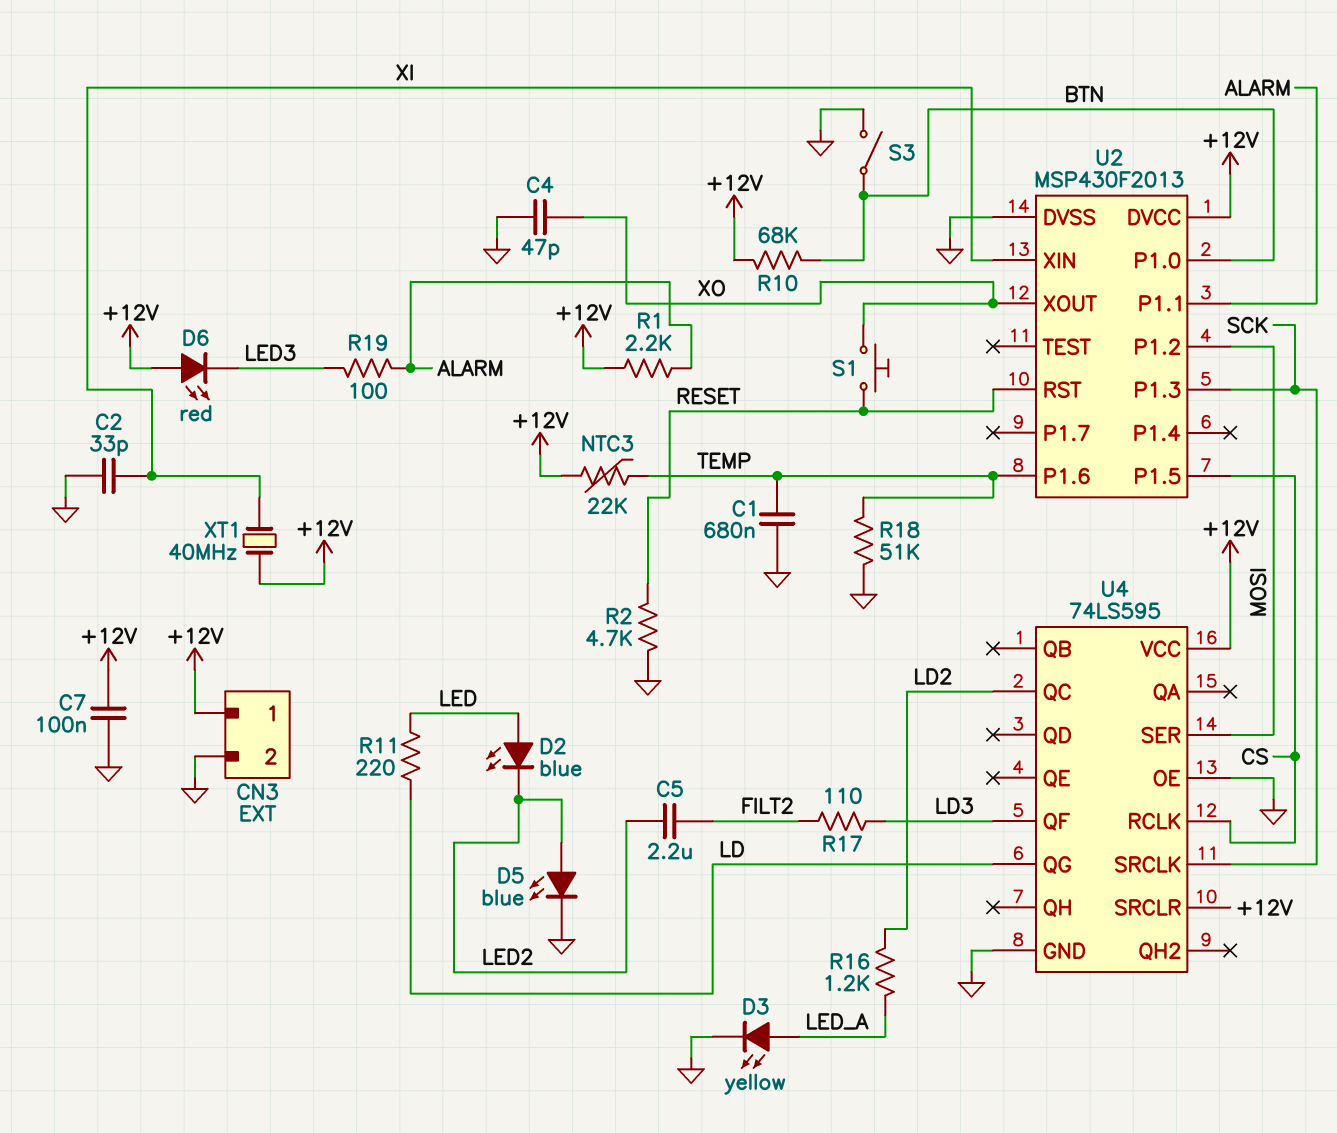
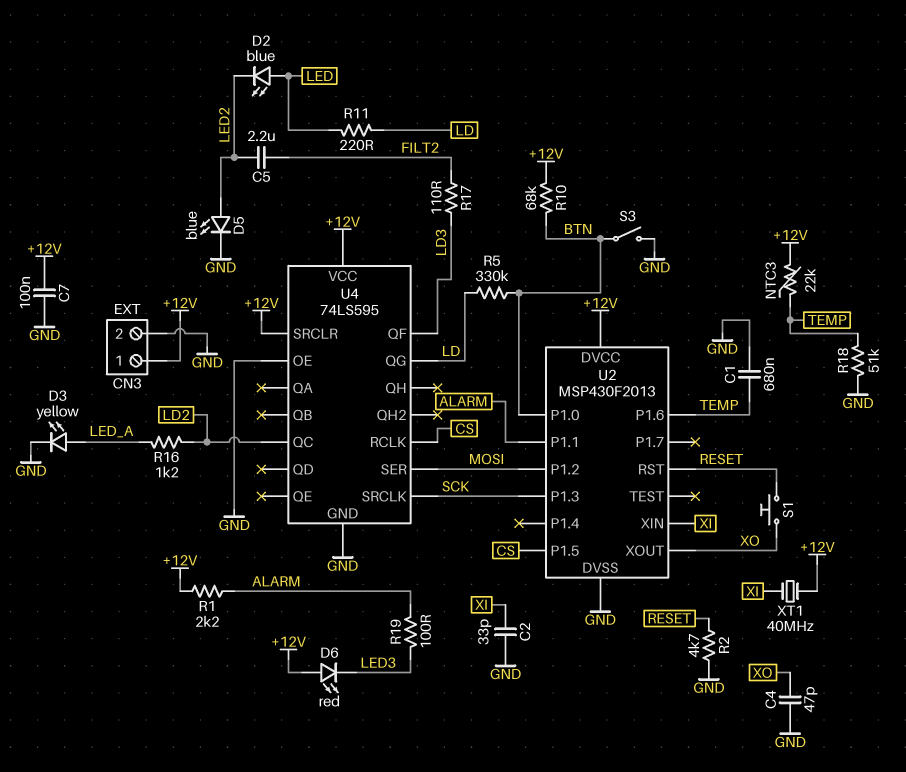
R5: none -> 330k (BTN, LD)

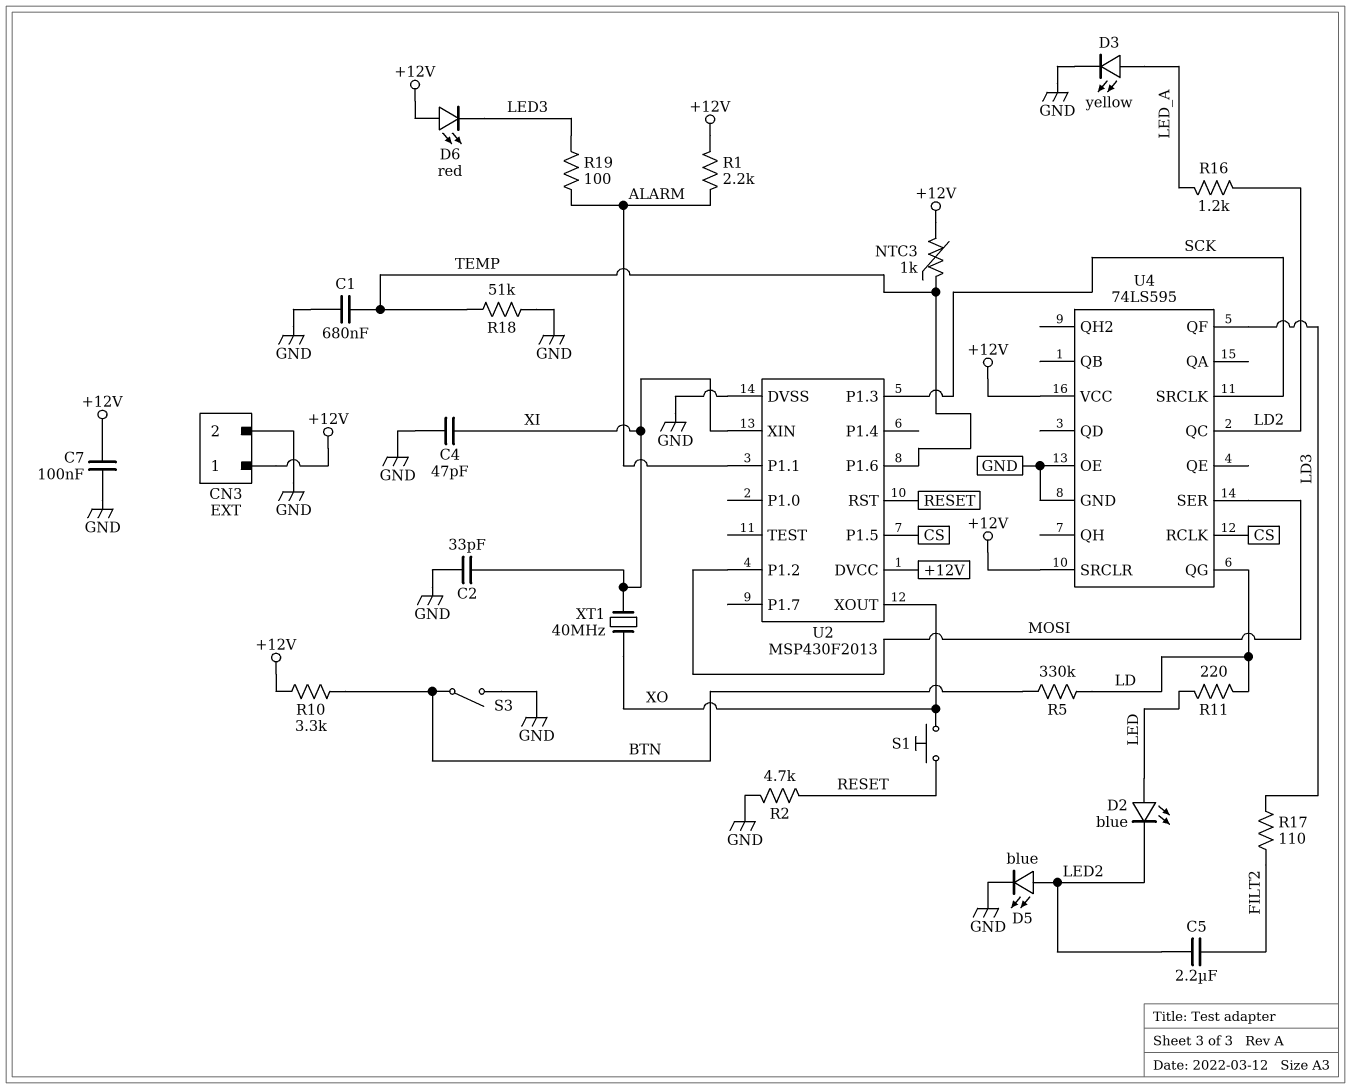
C4: 47pF (GND, XO) -> 47pF (GND, XI)
NTC3: 22k (+12V, TEMP) -> 1k (+12V, TEMP)
R10: 68k (+12V, BTN) -> 3.3k (+12V, BTN)
U2 pin P1.0: BTN -> none
XT1: 40MHz (+12V, XI) -> 40MHz (XI, XO)

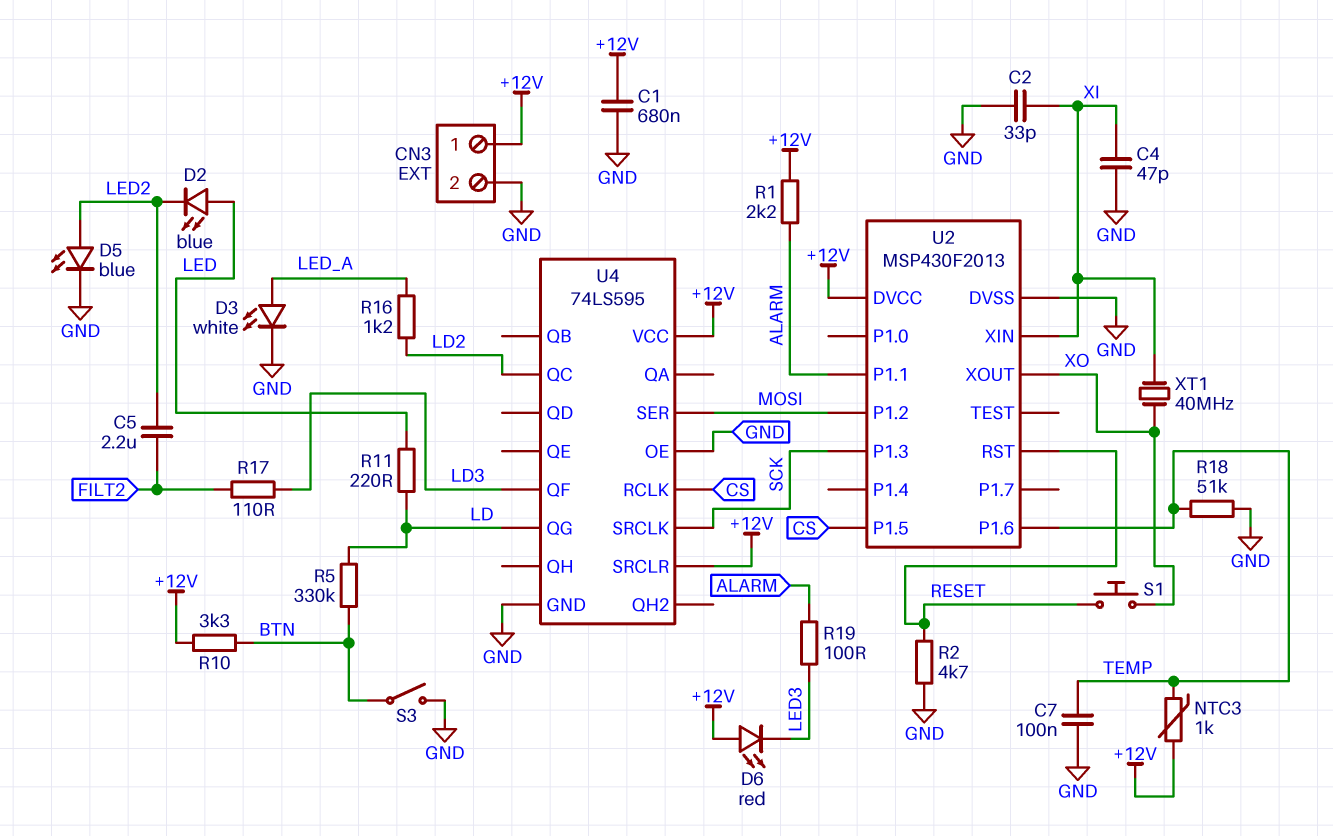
C1: 680nF (GND, TEMP) -> 680nF (+12V, GND)
C7: 100nF (+12V, GND) -> 100nF (GND, TEMP)
D3: LED yellow (A LED_A, K GND) -> LED white (A LED_A, K GND)

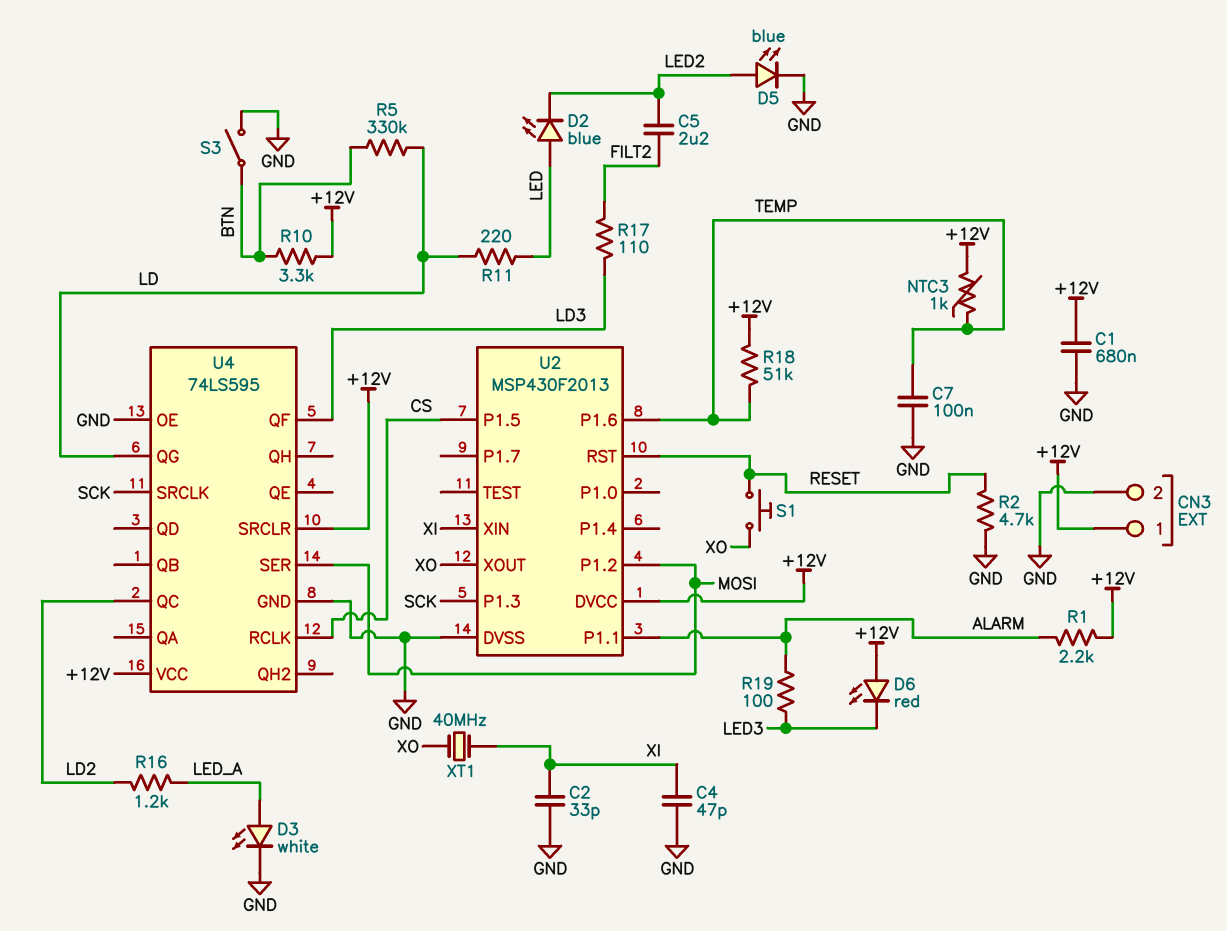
R18: 51k (GND, TEMP) -> 51k (+12V, TEMP)

